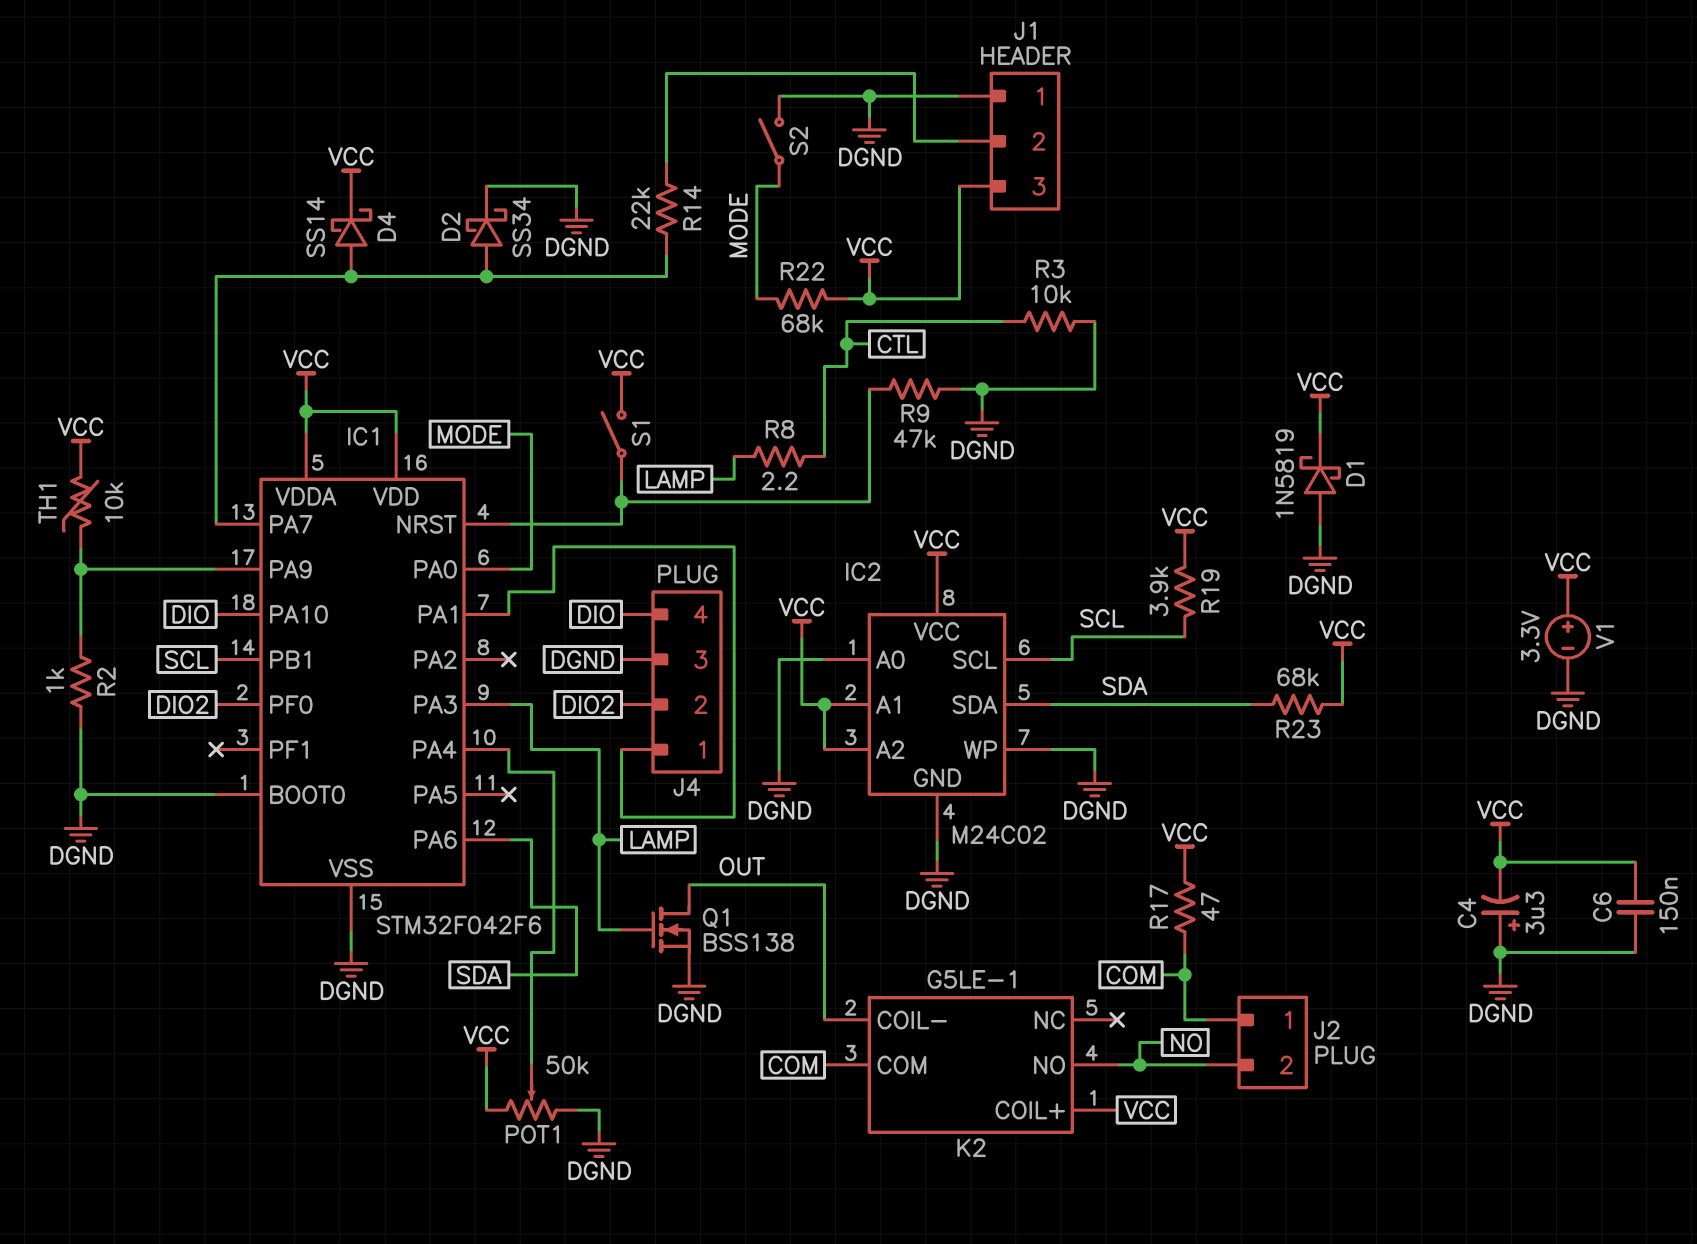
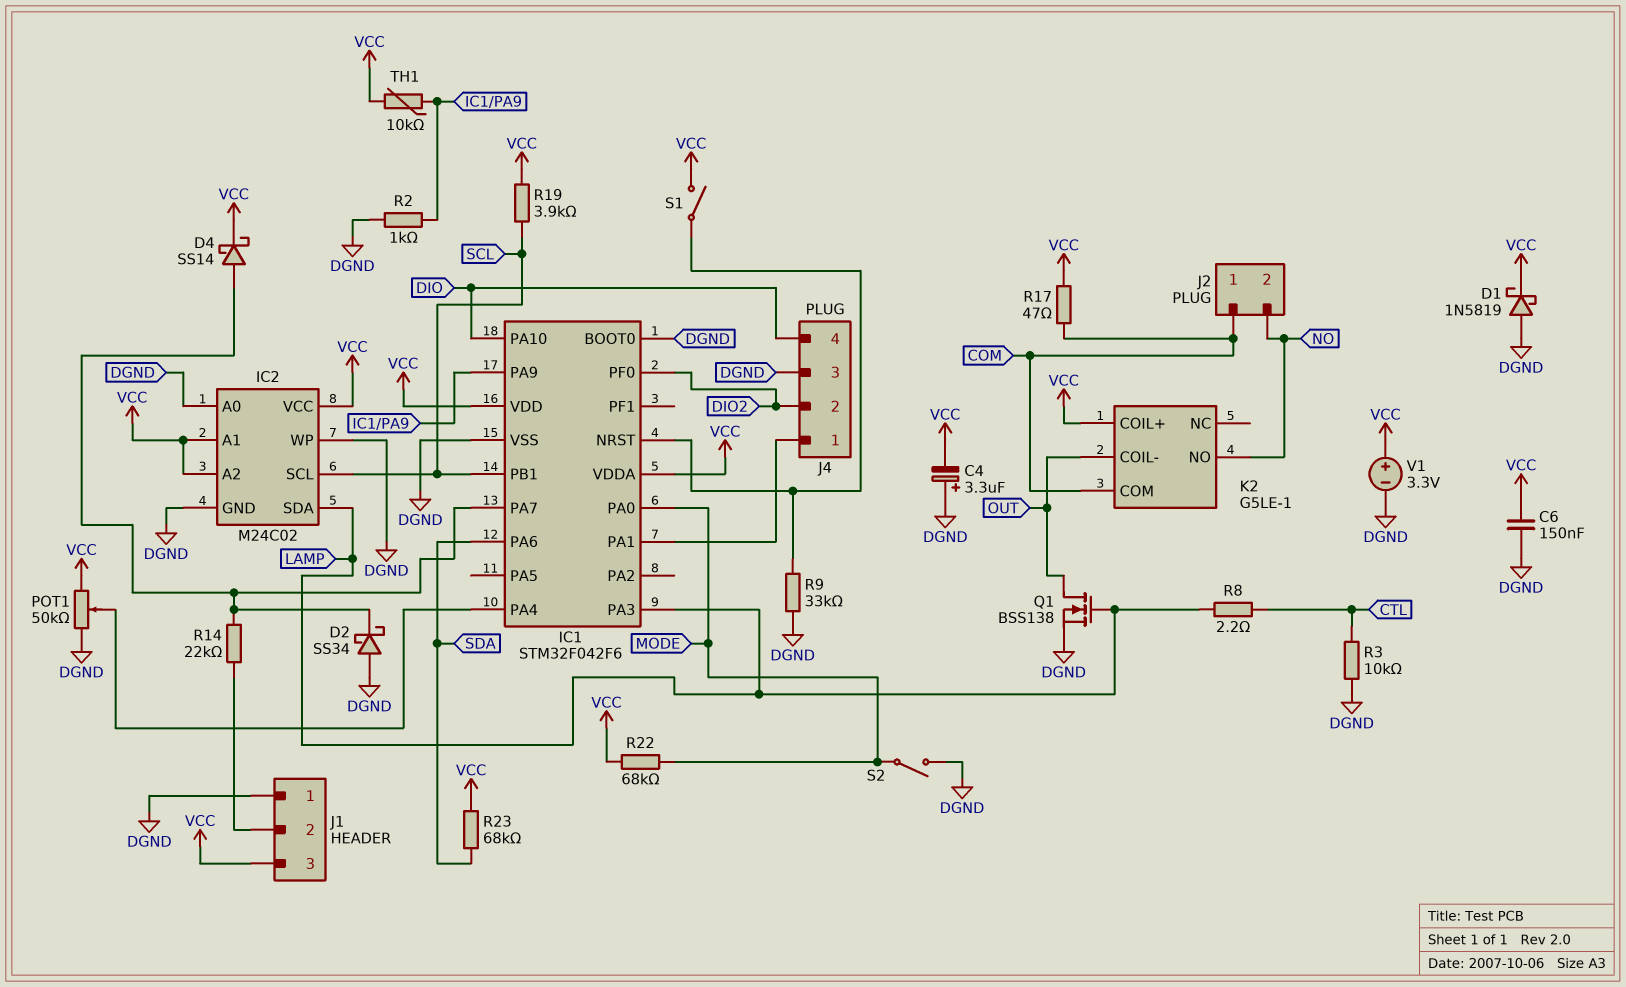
D2: schottky SS34 (A IC1/PA7, K DGND) -> schottky SS34 (A DGND, K IC1/PA7)
IC2 pin SDA: SDA -> LAMP
R9: 47k (DGND, IC1/NRST) -> 33k (DGND, IC1/NRST)

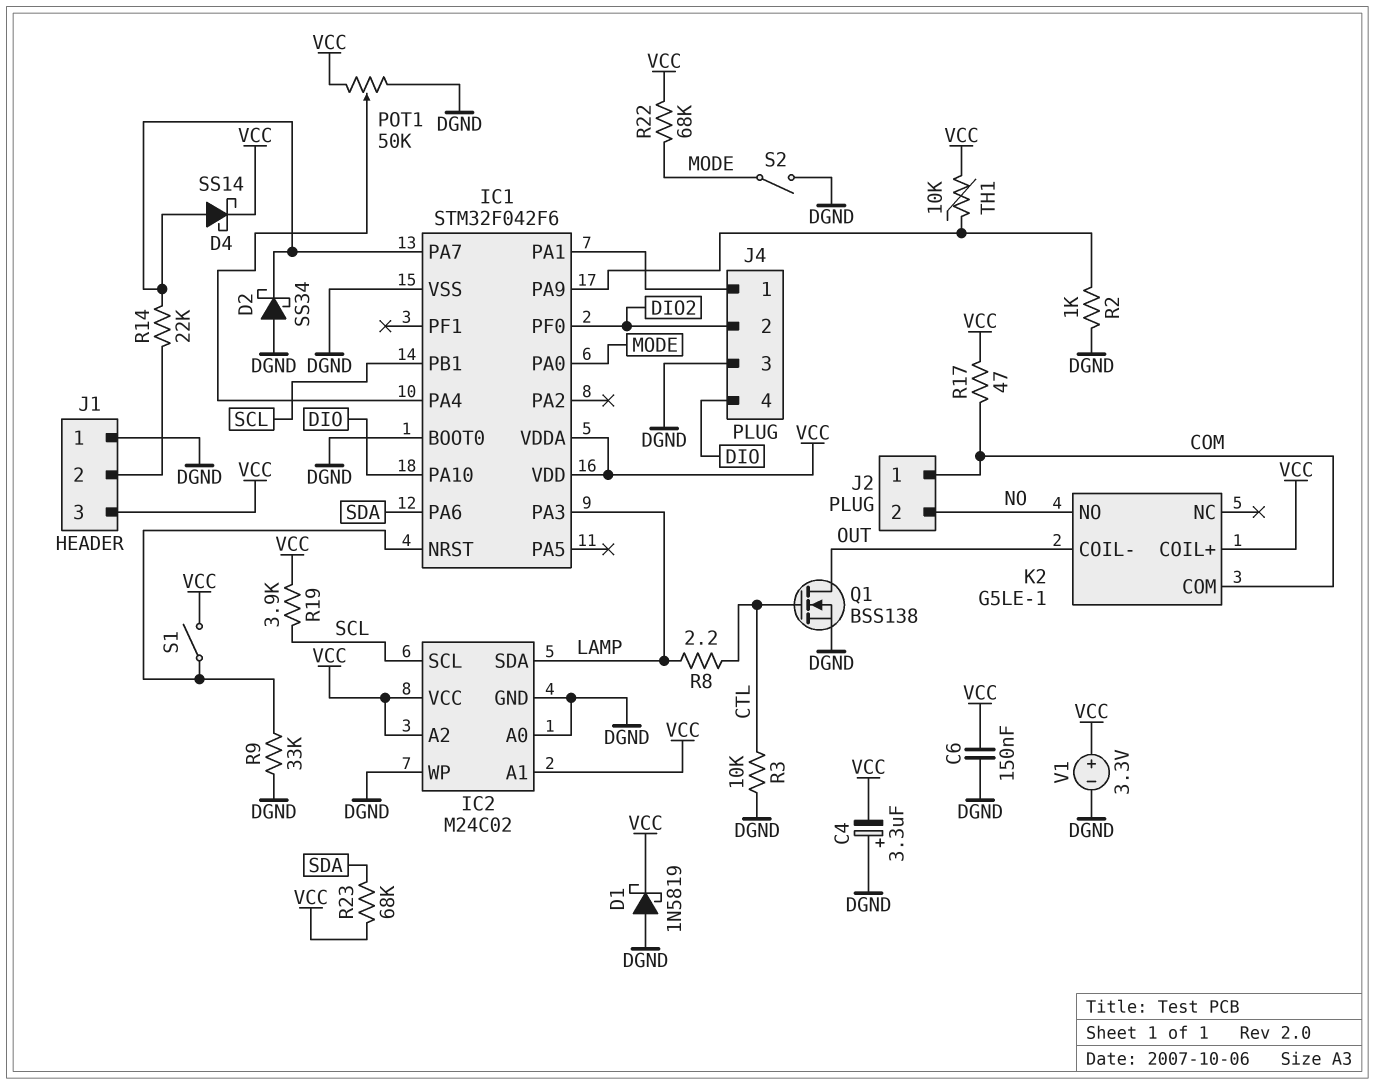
Q1: NMOS BSS138 (G LAMP, D OUT, S DGND) -> NMOS BSS138 (G CTL, D OUT, S DGND)

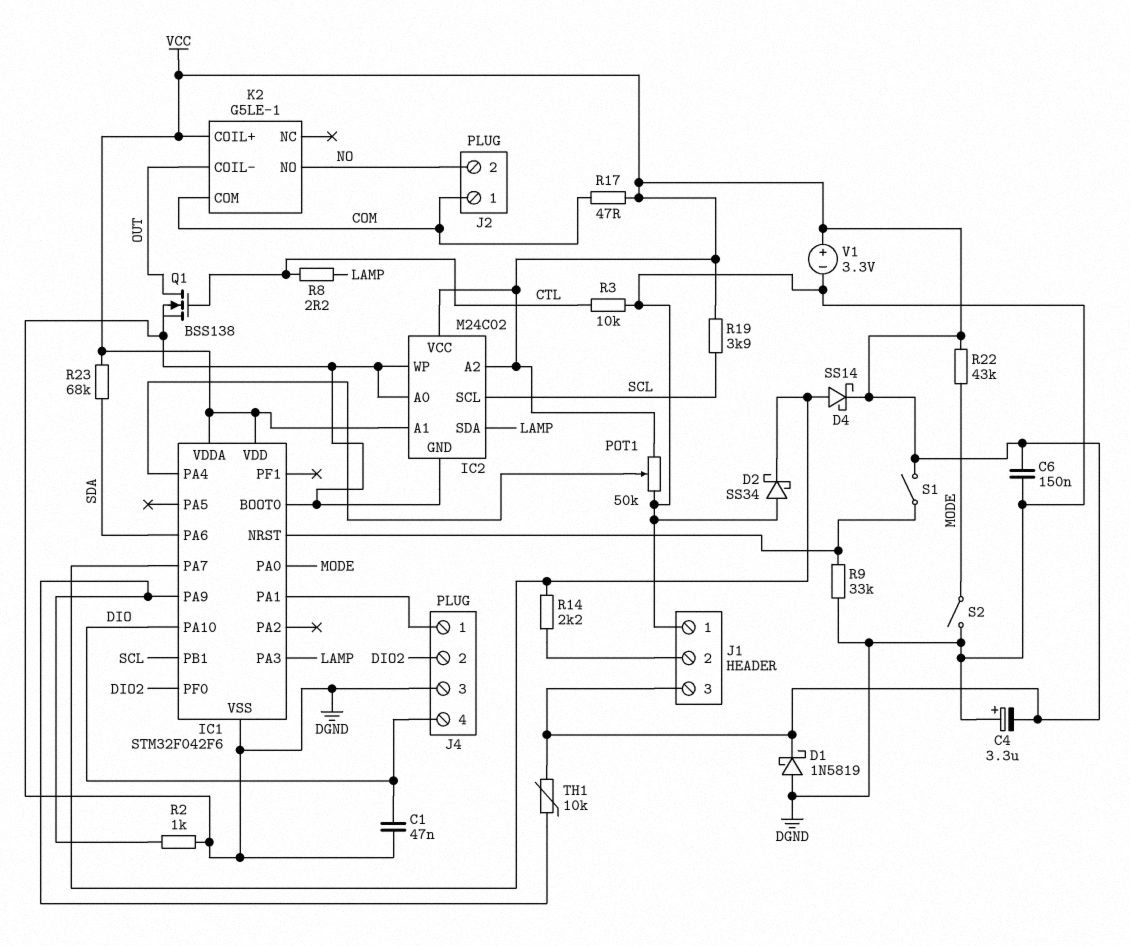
C1: none -> 47nF (DGND, DIO)
R14: 22k (IC1/PA7, J1/2) -> 2.2k (IC1/PA7, J1/2)
R22: 68k (MODE, VCC) -> 43k (MODE, VCC)

